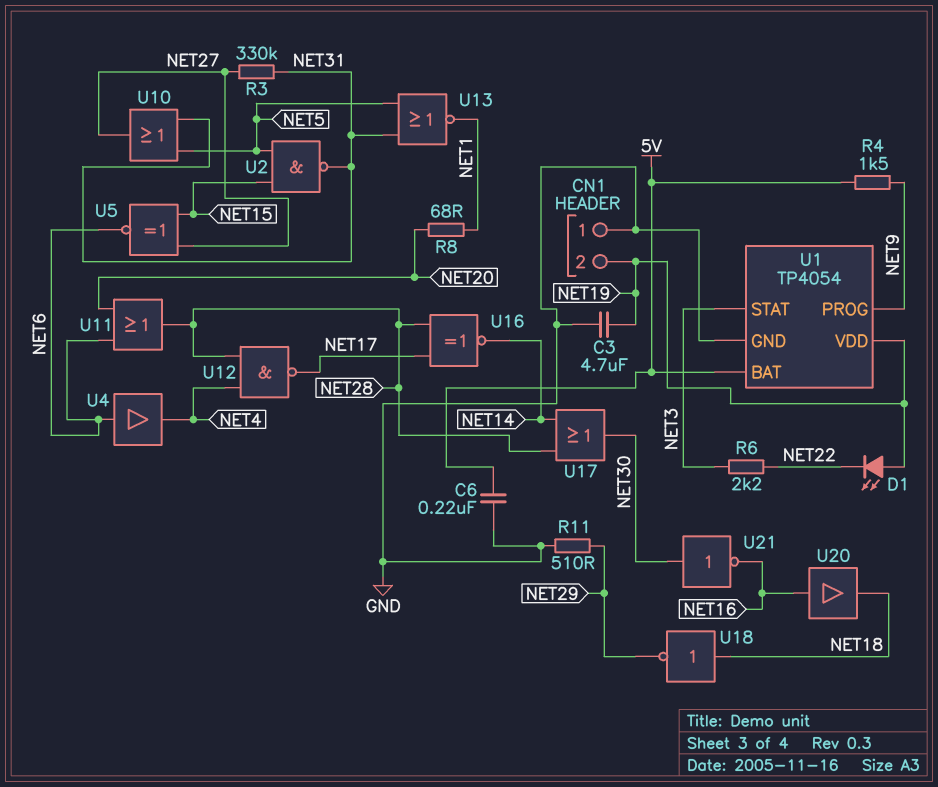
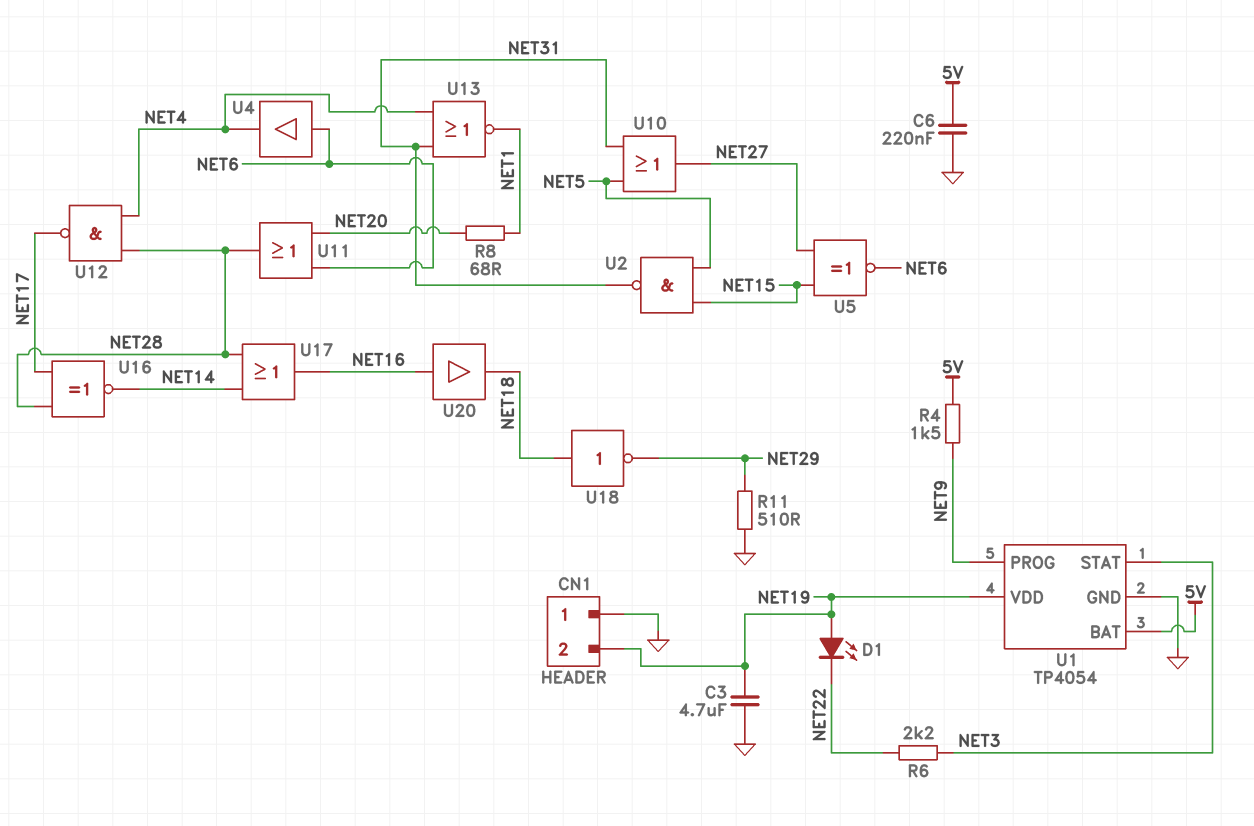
R3: 330k (NET27, NET31) -> none
U13: NOR (in NET5, in NET31, out NET1) -> NOR (in NET4, in NET31, out NET1)
U17: OR (in NET14, in NET28, out NET30) -> OR (in NET14, in NET28, out NET16)
U21: NOT (in NET30, out NET16) -> none

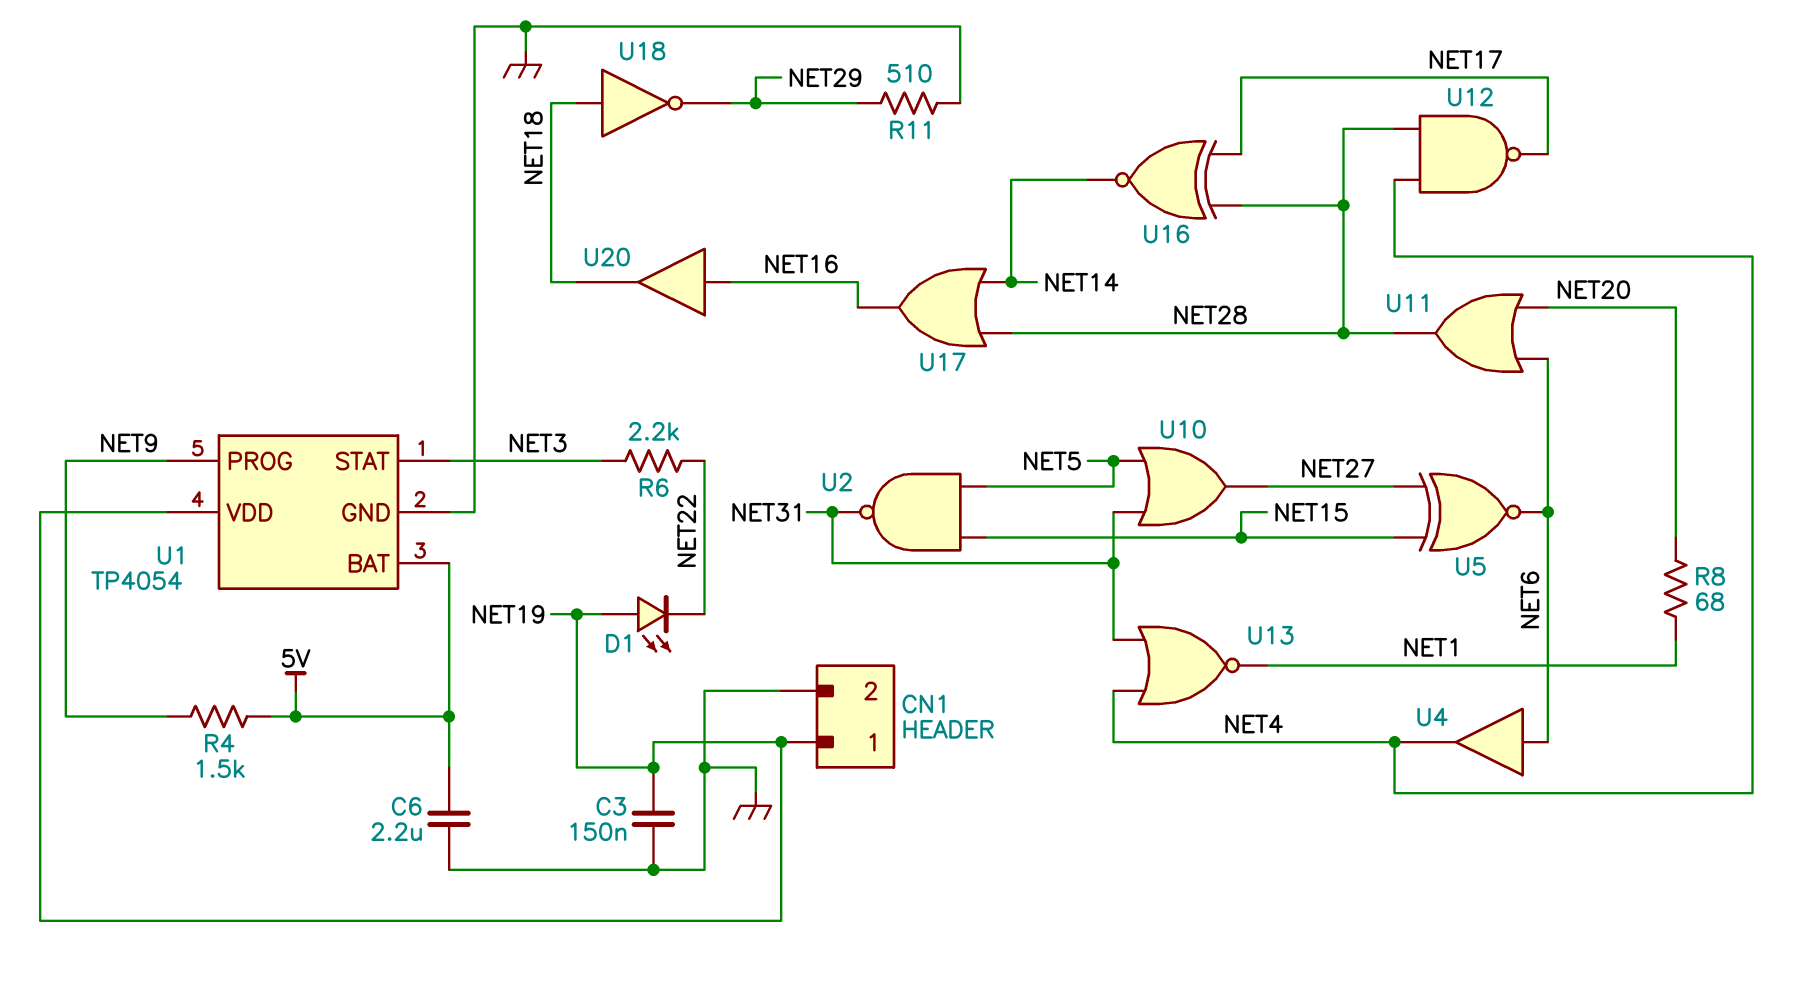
C3: 4.7uF (GND, NET19) -> 150nF (GND, NET19)
C6: 220nF (5V, GND) -> 2.2uF (5V, GND)
CN1 pin 1: GND -> NET19
CN1 pin 2: NET19 -> GND

